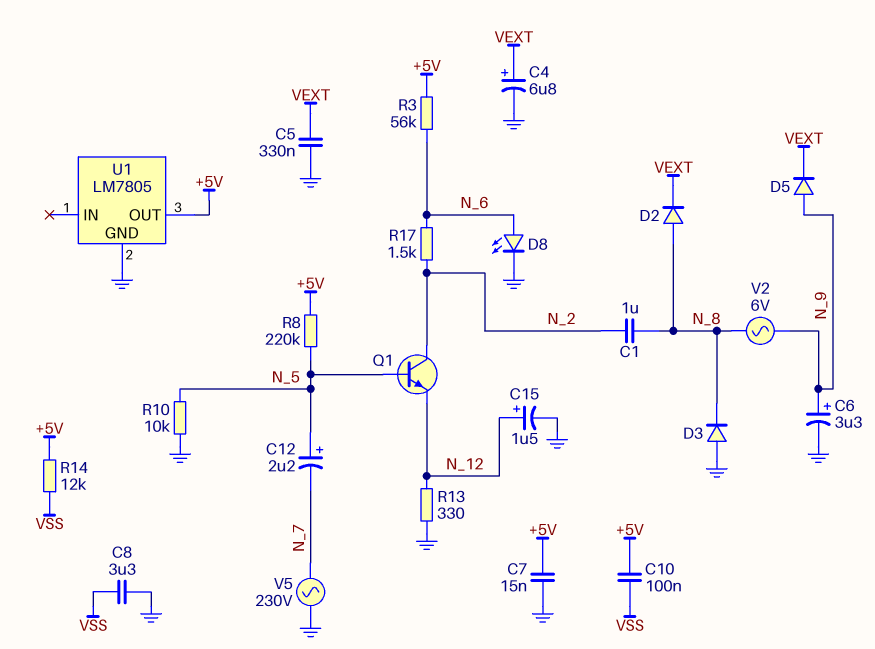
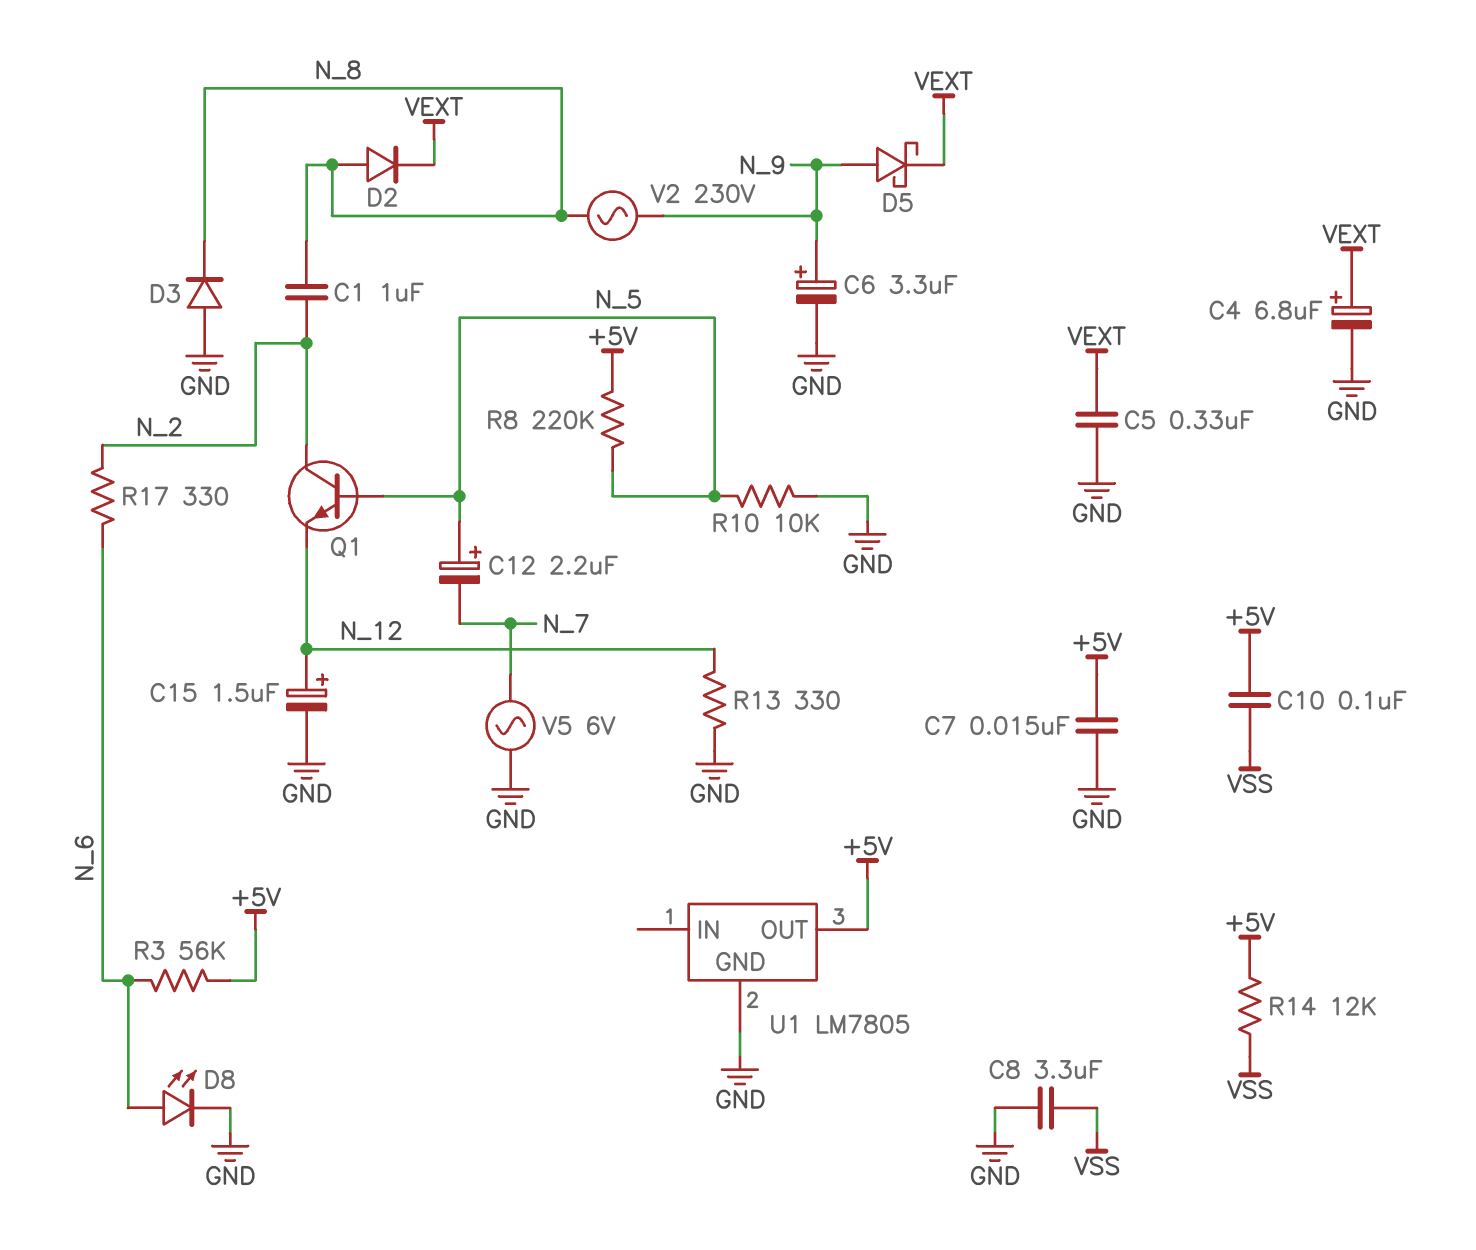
D5: diode (A N_9, K VEXT) -> schottky (A N_9, K VEXT)
R17: 1.5k (N_2, N_6) -> 330 (N_2, N_6)
V2: AC 6V (N_8, N_9) -> AC 230V (N_8, N_9)
V5: AC 230V (GND, N_7) -> AC 6V (GND, N_7)

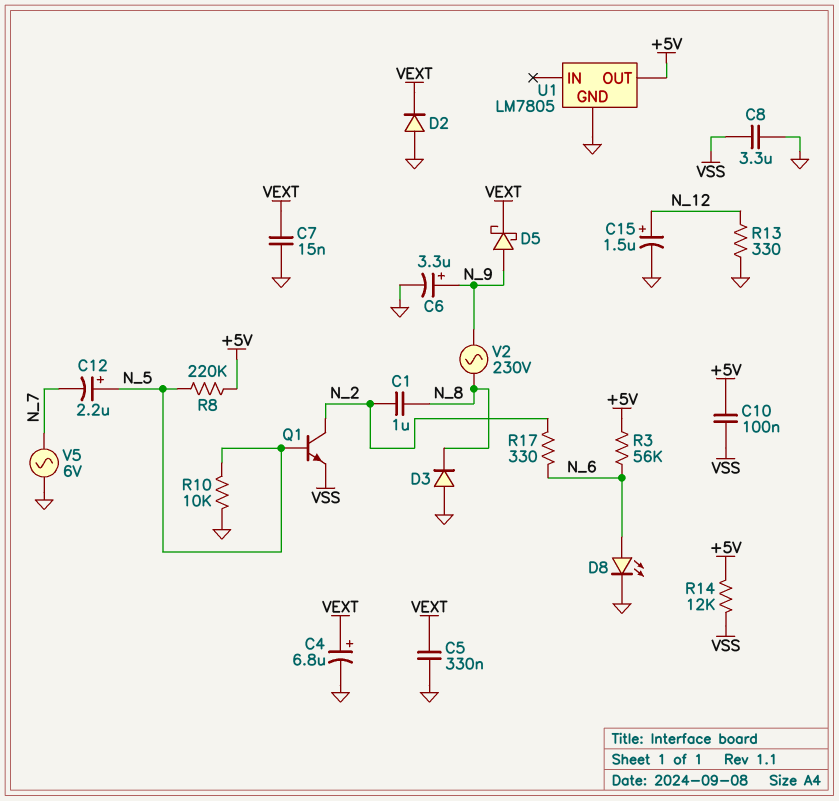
C7: 15nF (+5V, GND) -> 15nF (GND, VEXT)
D2: diode (A N_8, K VEXT) -> diode (A GND, K VEXT)
Q1: NPN (B N_5, C N_2, E N_12) -> NPN (B N_5, C N_2, E VSS)

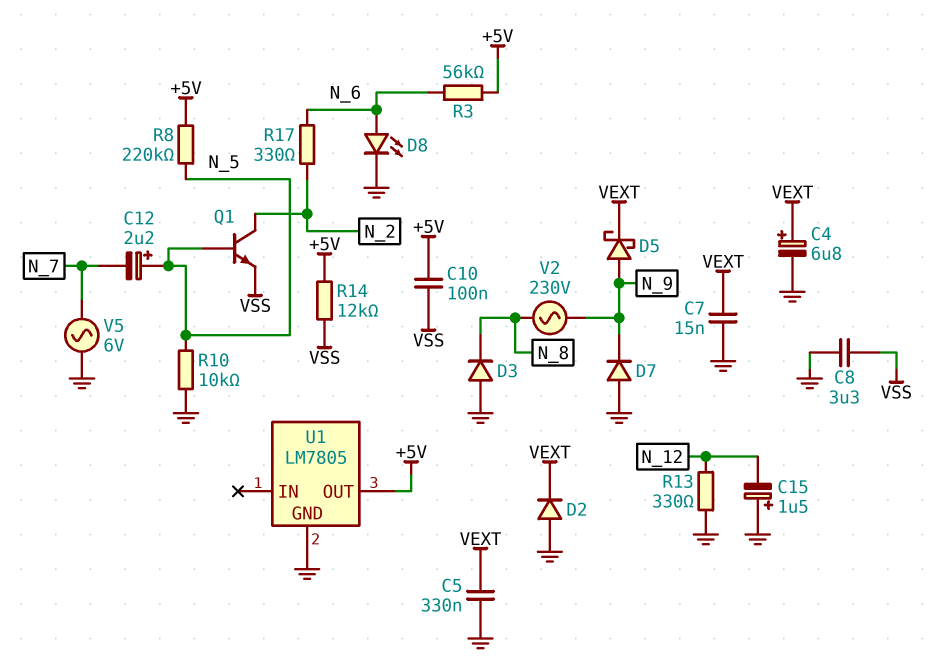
C1: 1uF (N_2, N_8) -> none
C6: 3.3uF (plus N_9, minus GND) -> none
C15: 1.5uF (plus N_12, minus GND) -> 1.5uF (plus GND, minus N_12)
D7: none -> diode (A GND, K N_9)

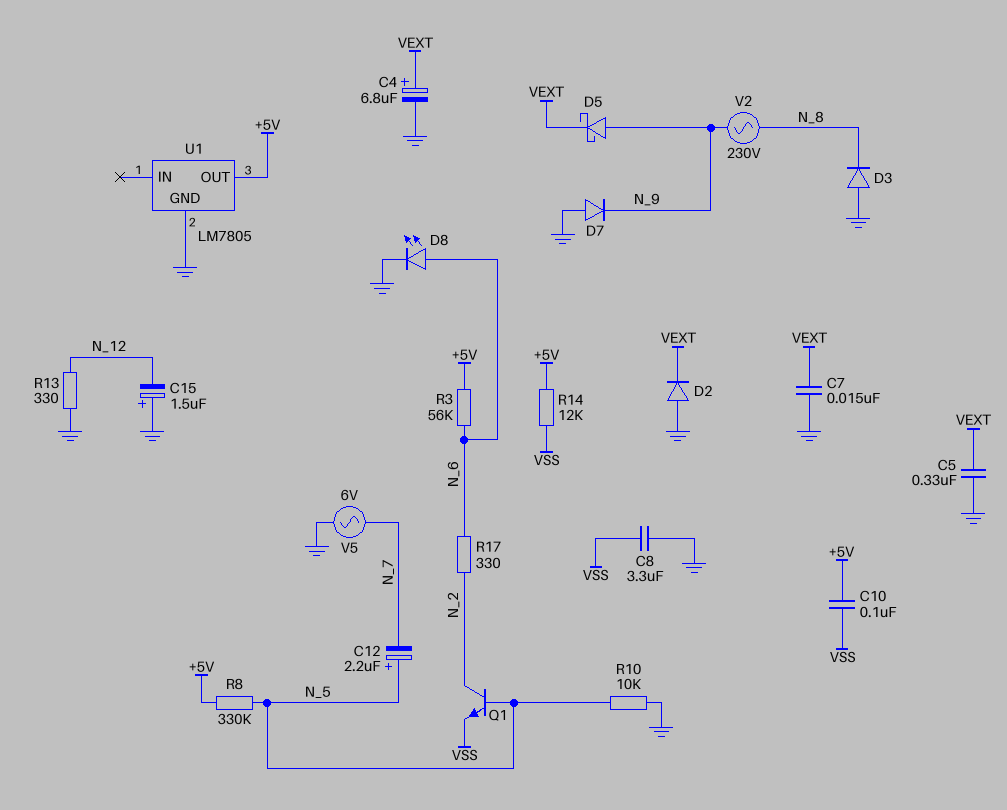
R8: 220k (+5V, N_5) -> 330k (+5V, N_5)

